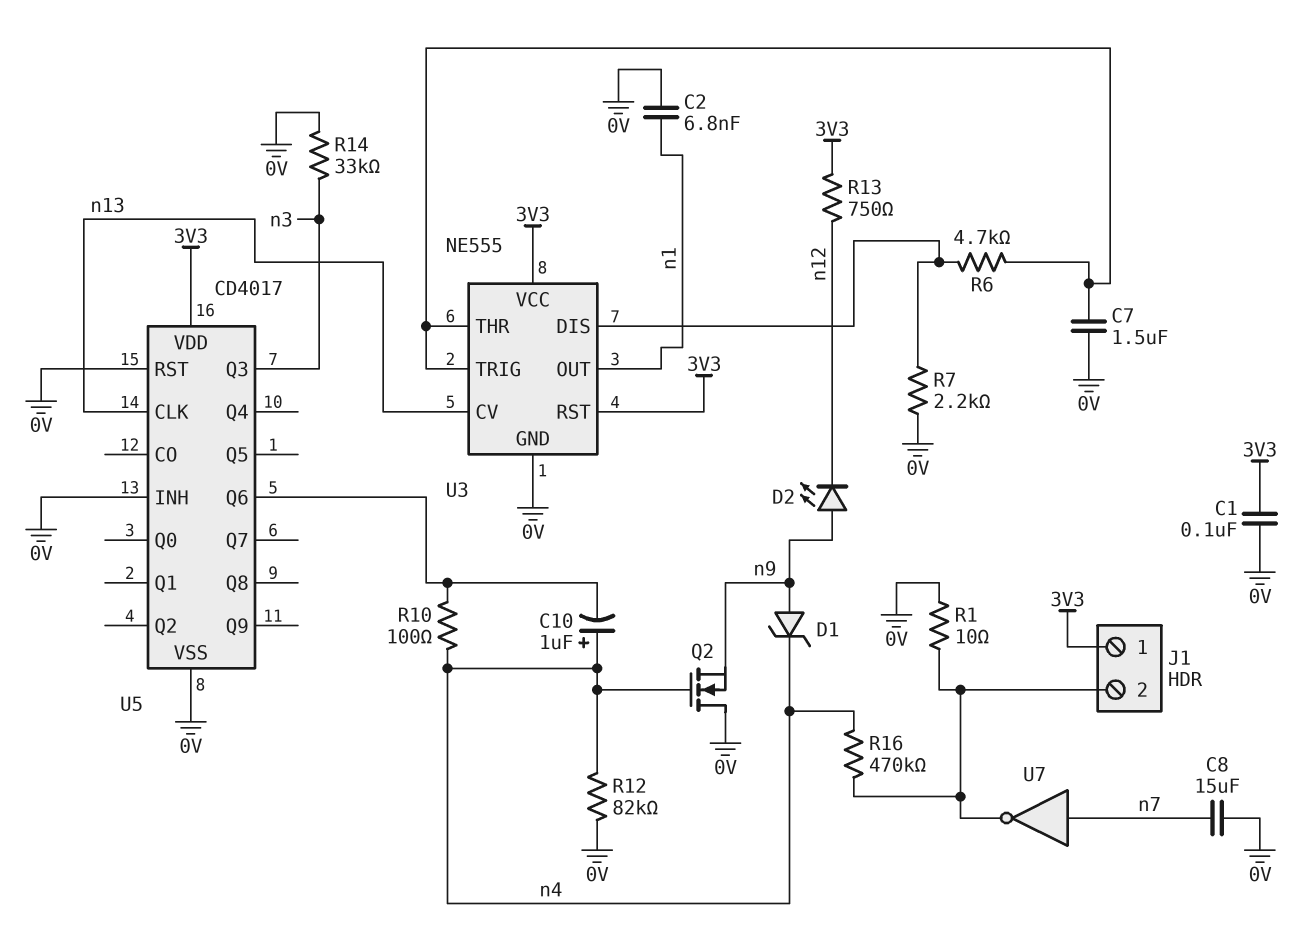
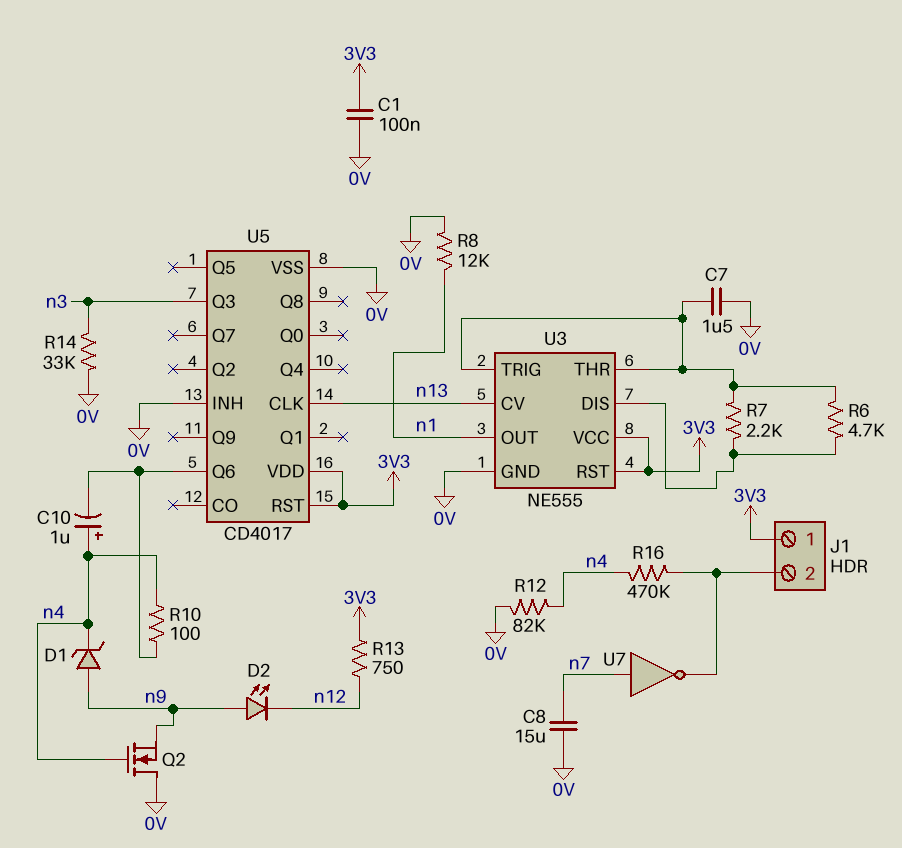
C2: 6.8nF (0V, n1) -> none
R1: 10 (0V, J1/2) -> none
R7: 2.2k (0V, U3/DIS) -> 2.2k (U3/DIS, U3/THR)
R8: none -> 12k (0V, n1)
U5 pin RST: 0V -> 3V3

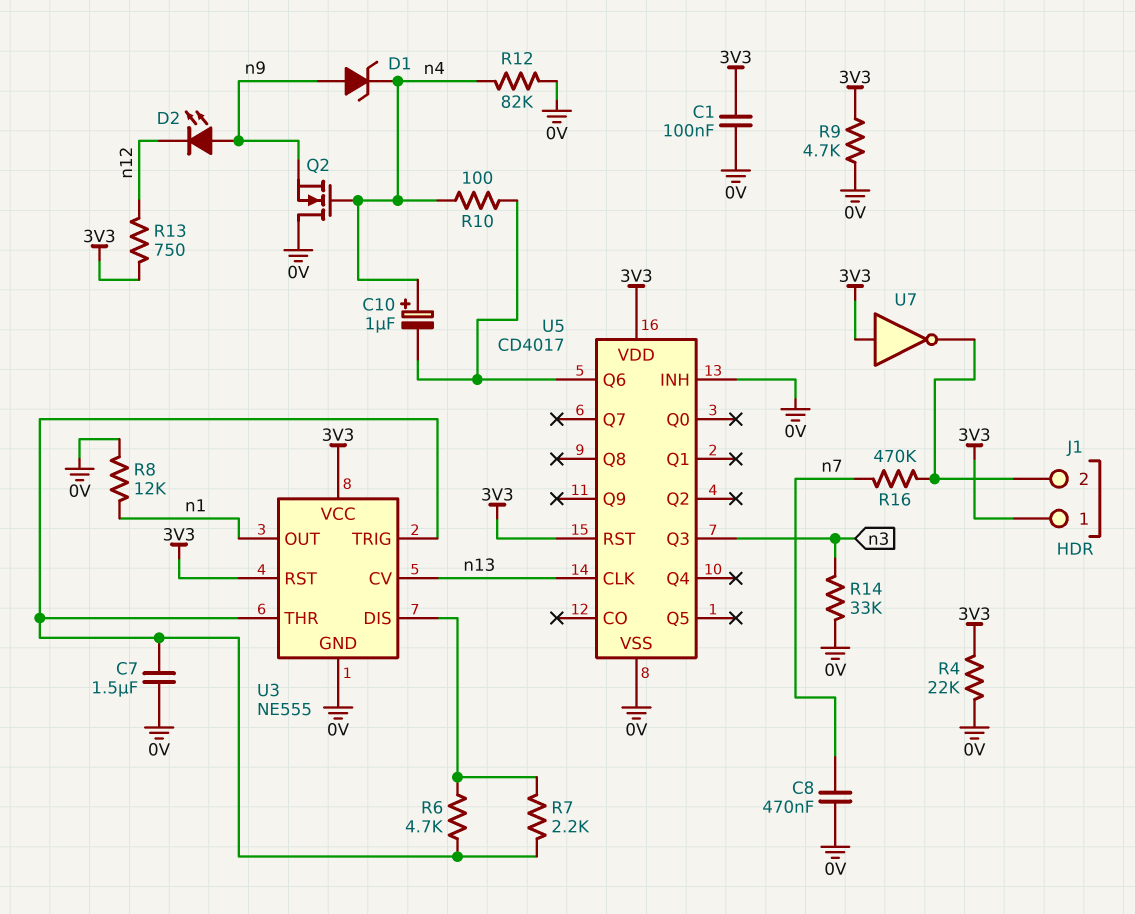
C8: 15uF (0V, n7) -> 470nF (0V, n7)
R4: none -> 22k (0V, 3V3)
R9: none -> 4.7k (0V, 3V3)
R16: 470k (J1/2, n4) -> 470k (J1/2, n7)
U7: NOT (in n7, out J1/2) -> NOT (in 3V3, out J1/2)

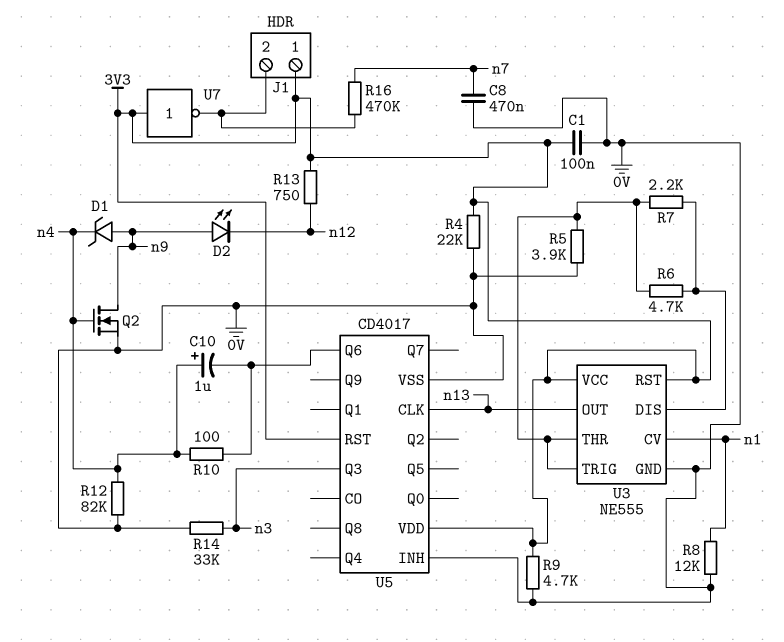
C7: 1.5uF (0V, U3/THR) -> none
Q2: NMOS (G n4, D 0V, S n9) -> NMOS (G n4, D n9, S 0V)
R5: none -> 3.9k (0V, U3/THR)
U3 pin CV: n13 -> n1
U3 pin OUT: n1 -> n13

